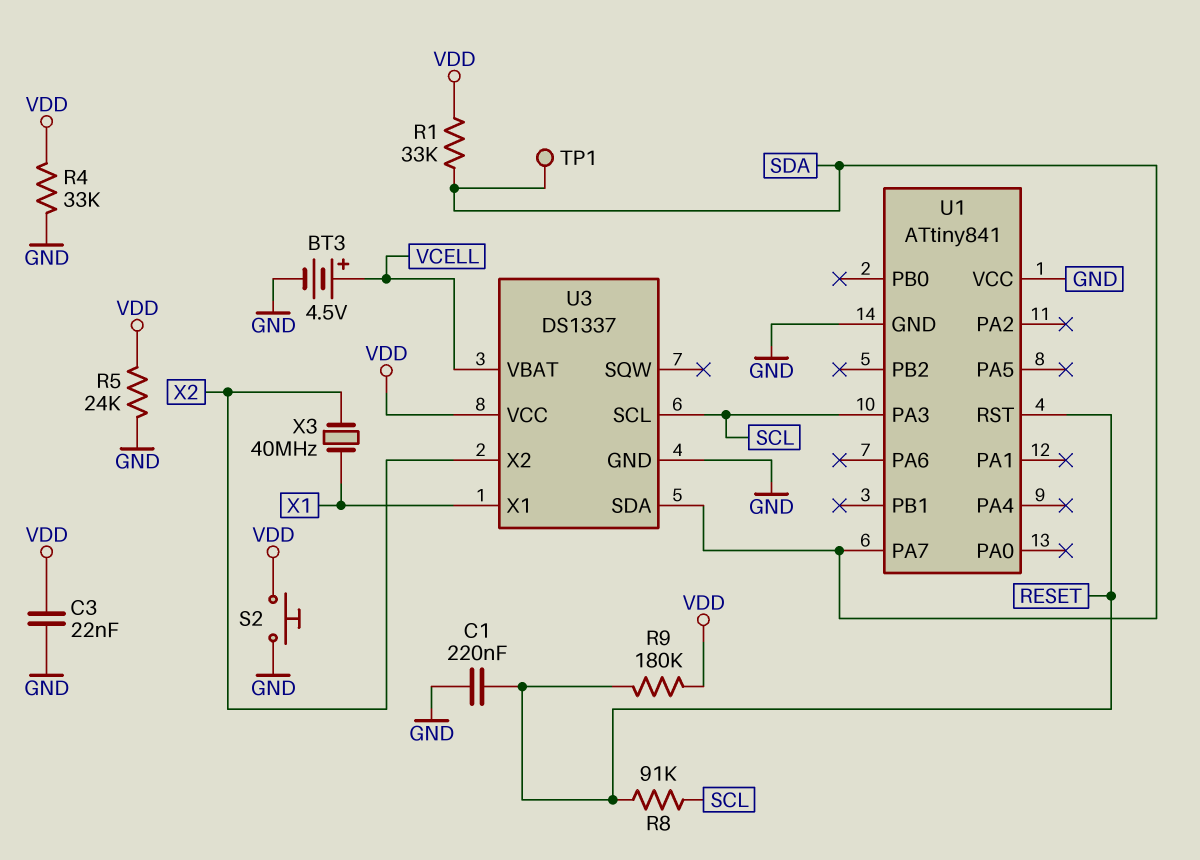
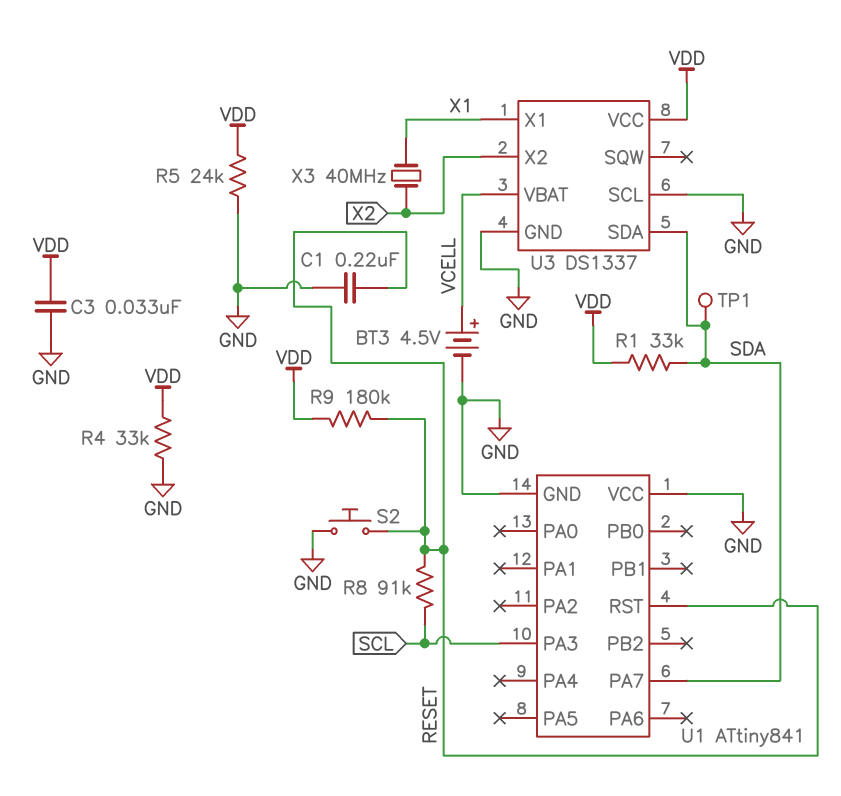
C3: 22nF (GND, VDD) -> 33nF (GND, VDD)
S2: button (GND, VDD) -> button (GND, RESET)
U3 pin SCL: SCL -> GND

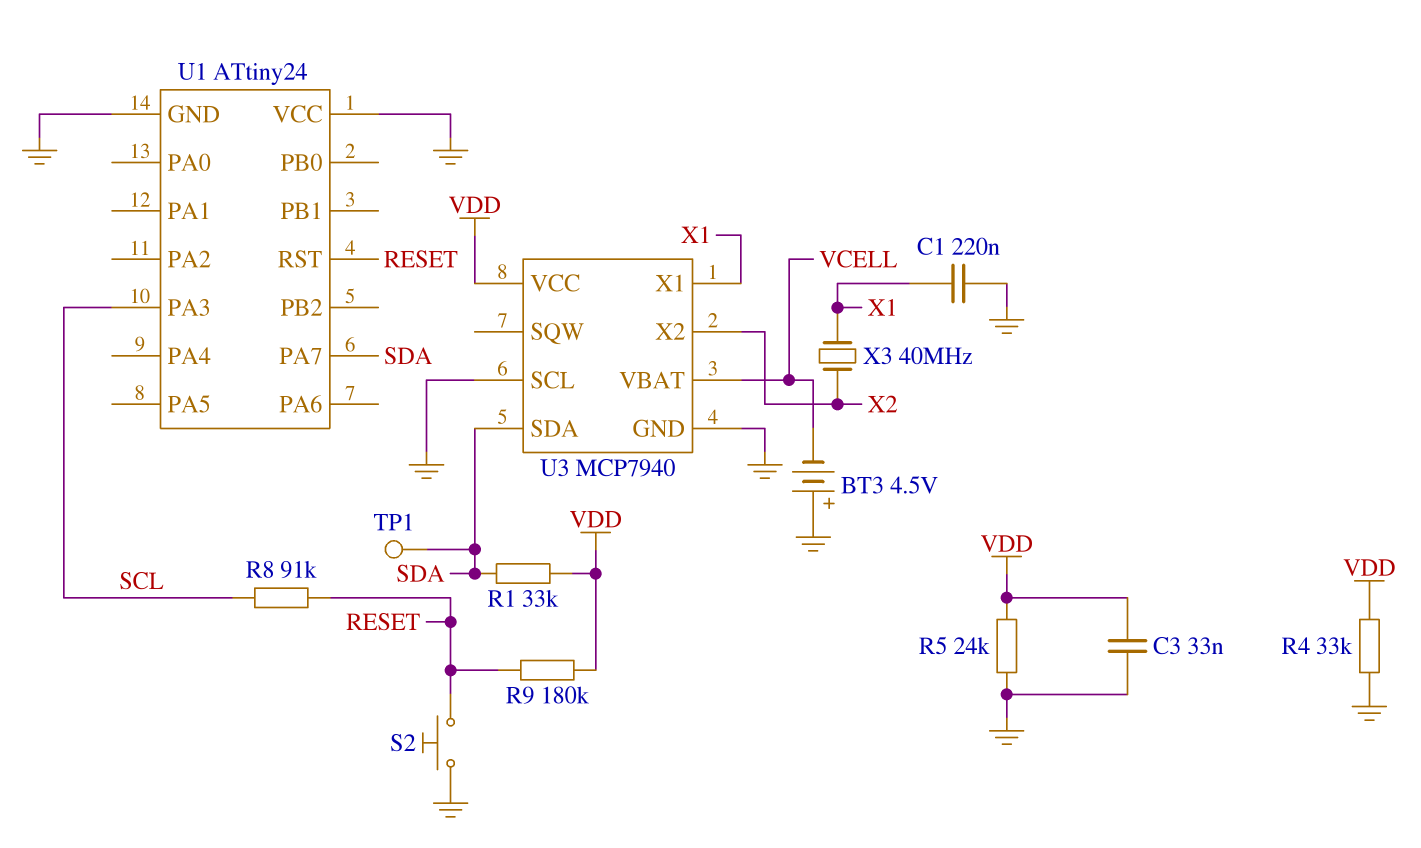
BT3: 4.5V (plus VCELL, minus GND) -> 4.5V (plus GND, minus VCELL)
C1: 220nF (GND, RESET) -> 220nF (GND, X1)
U1: ATtiny841 -> ATtiny24
U3: DS1337 -> MCP7940

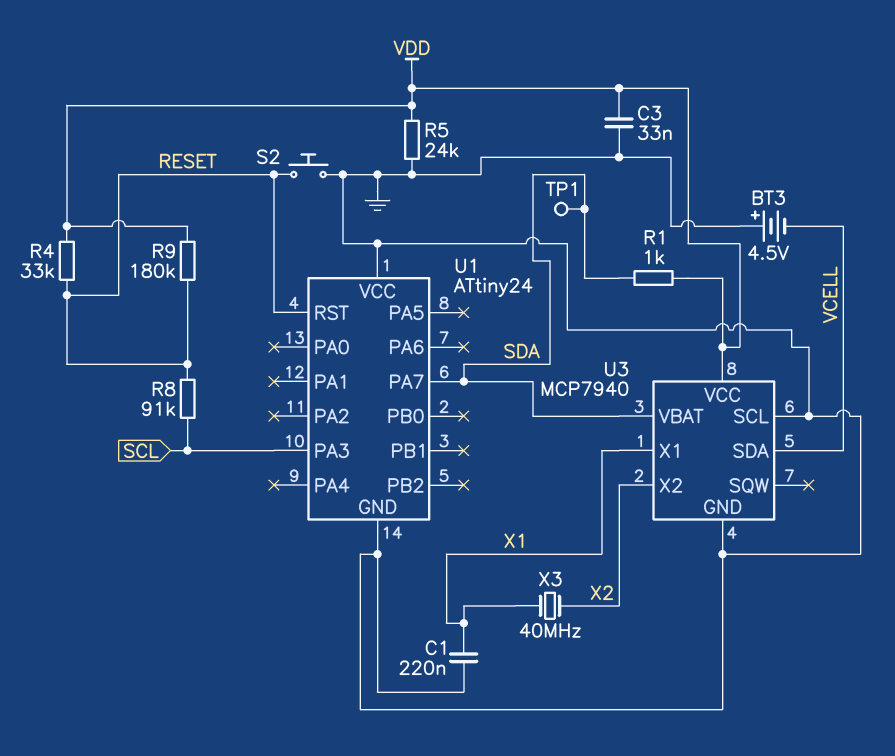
R1: 33k (SDA, VDD) -> 1k (SDA, VDD)
R4: 33k (GND, VDD) -> 33k (RESET, VDD)
U3 pin SDA: SDA -> VCELL
U3 pin VBAT: VCELL -> SDA

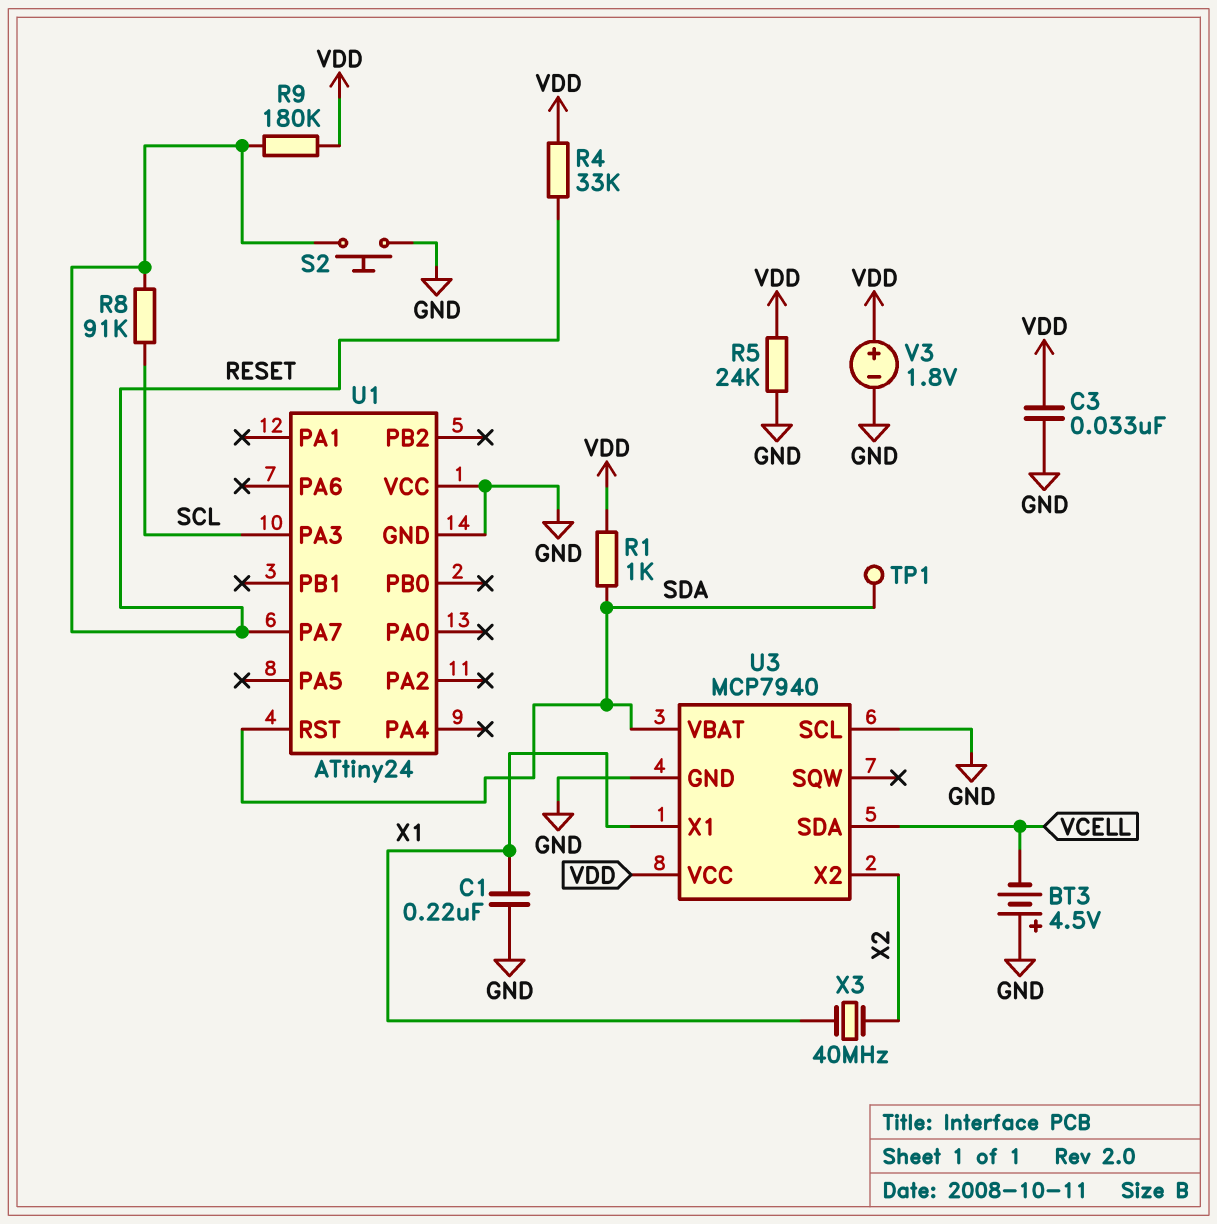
U1 pin PA7: SDA -> RESET
U1 pin RST: RESET -> SDA
V3: none -> 1.8V (plus VDD, minus GND)

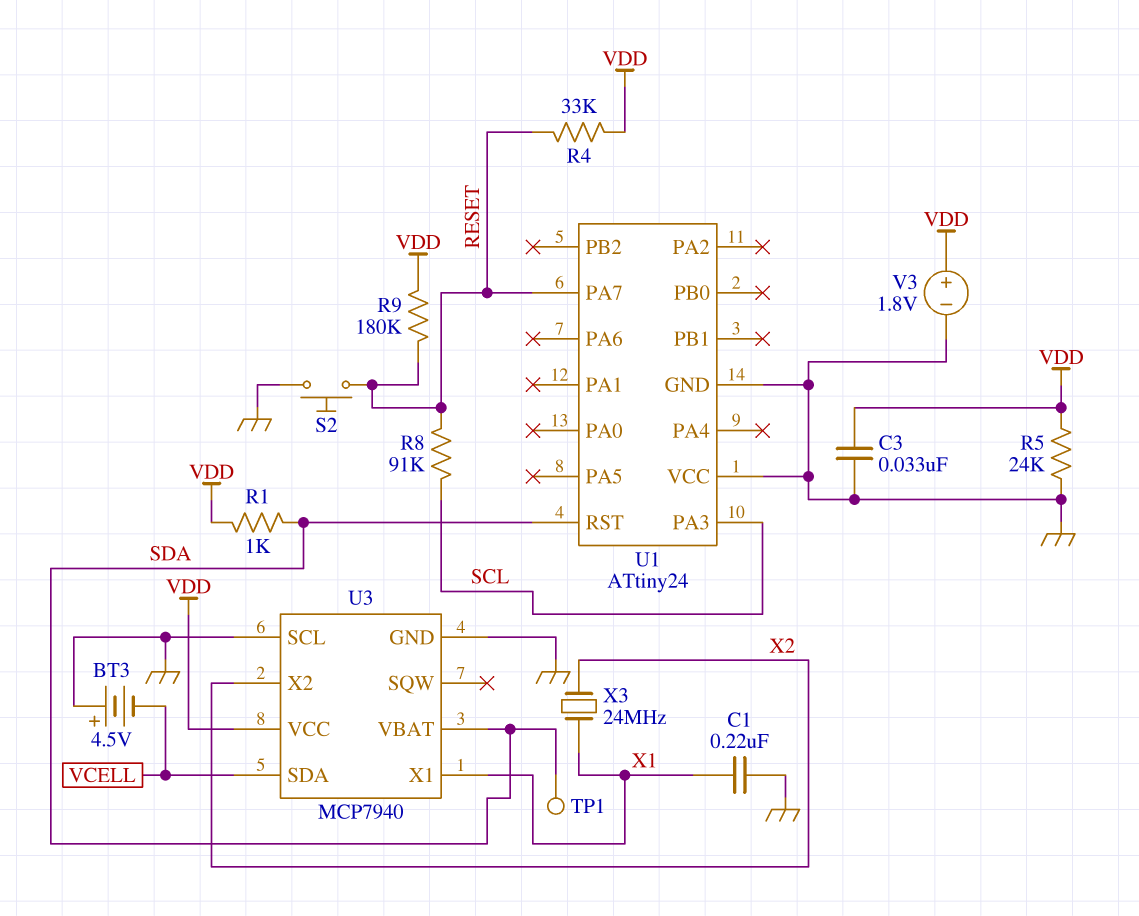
X3: 40MHz (X1, X2) -> 24MHz (X1, X2)

